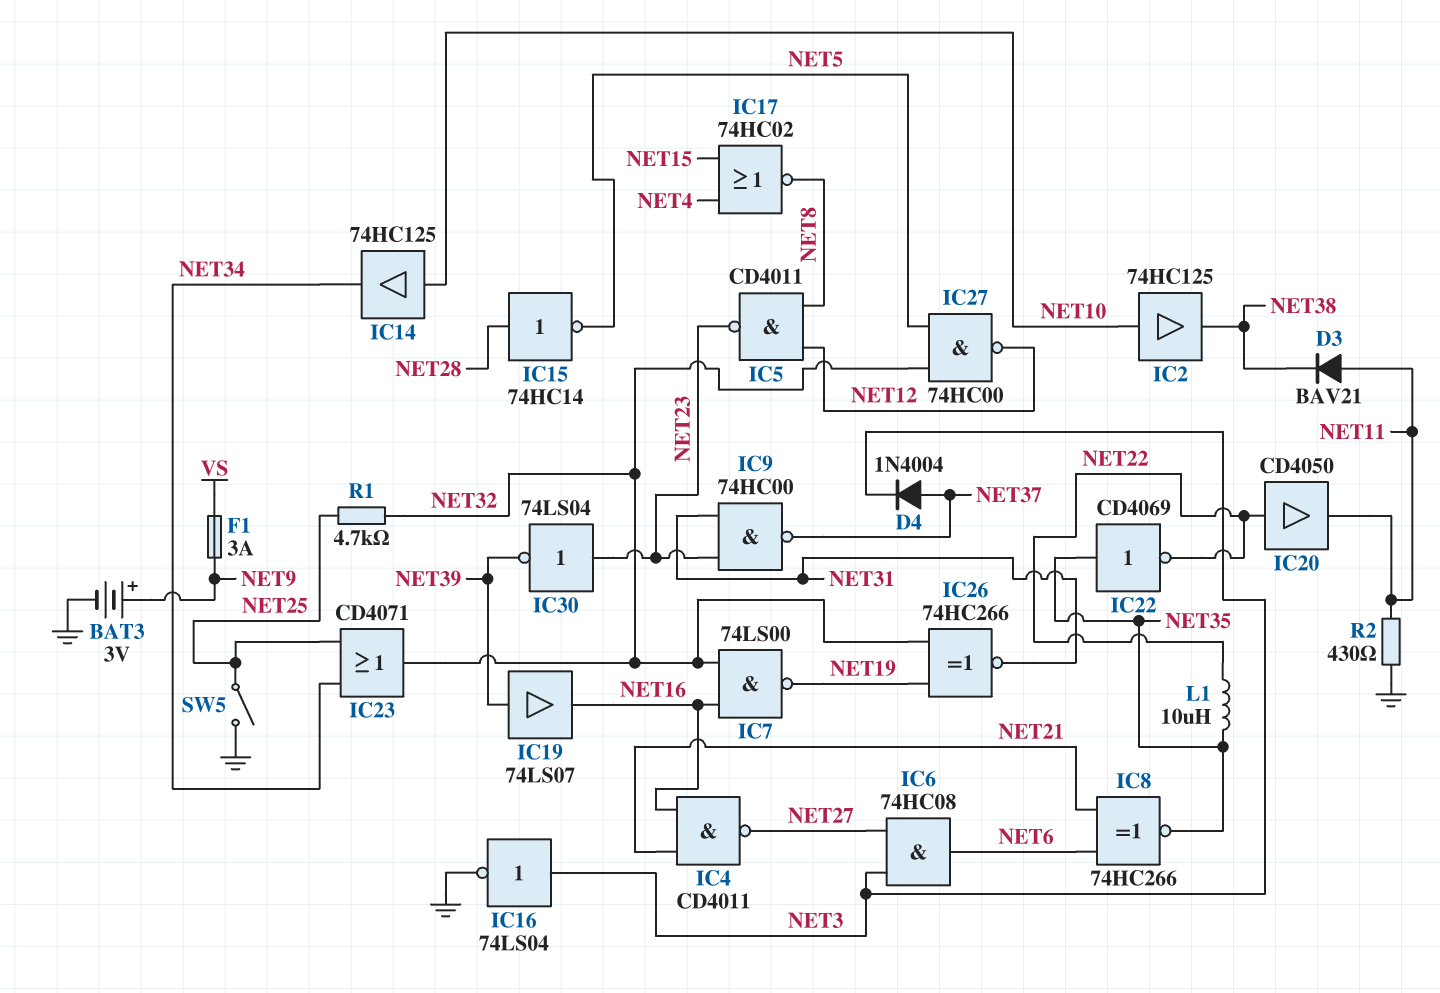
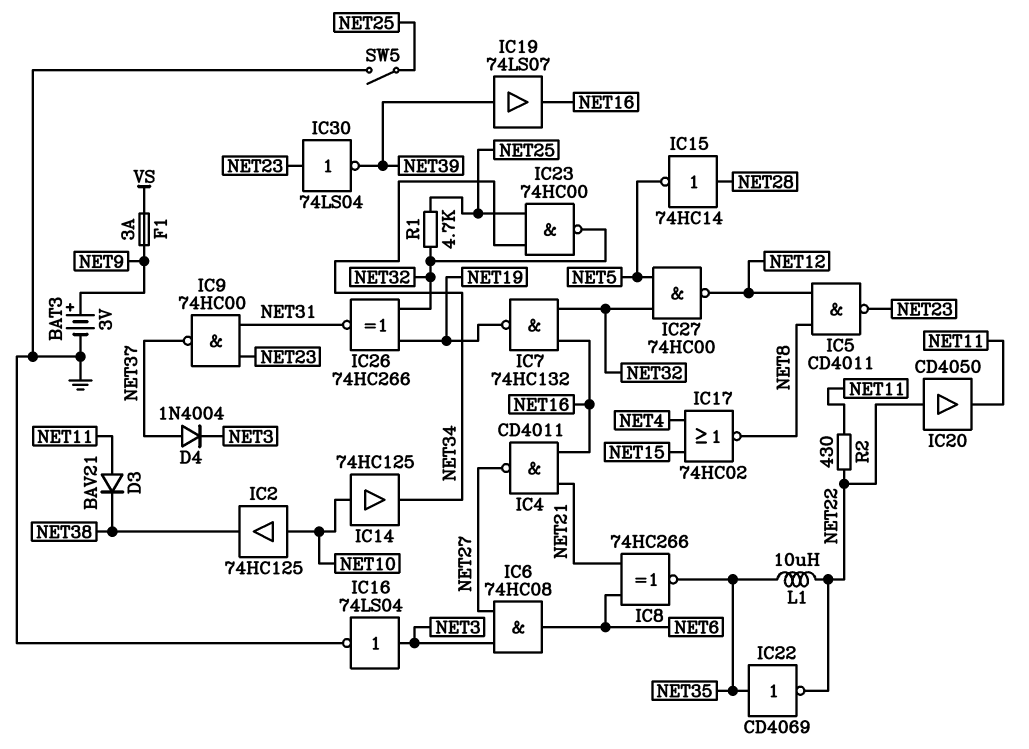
IC7: NAND 74LS00 (in NET16, in NET32, out NET19) -> NAND 74HC132 (in NET16, in NET32, out NET19)
IC23: OR CD4071 (in NET25, in NET34, out NET32) -> NAND 74HC00 (in NET25, in NET34, out NET32)
R2: 430 (GND, NET11) -> 430 (NET11, NET22)

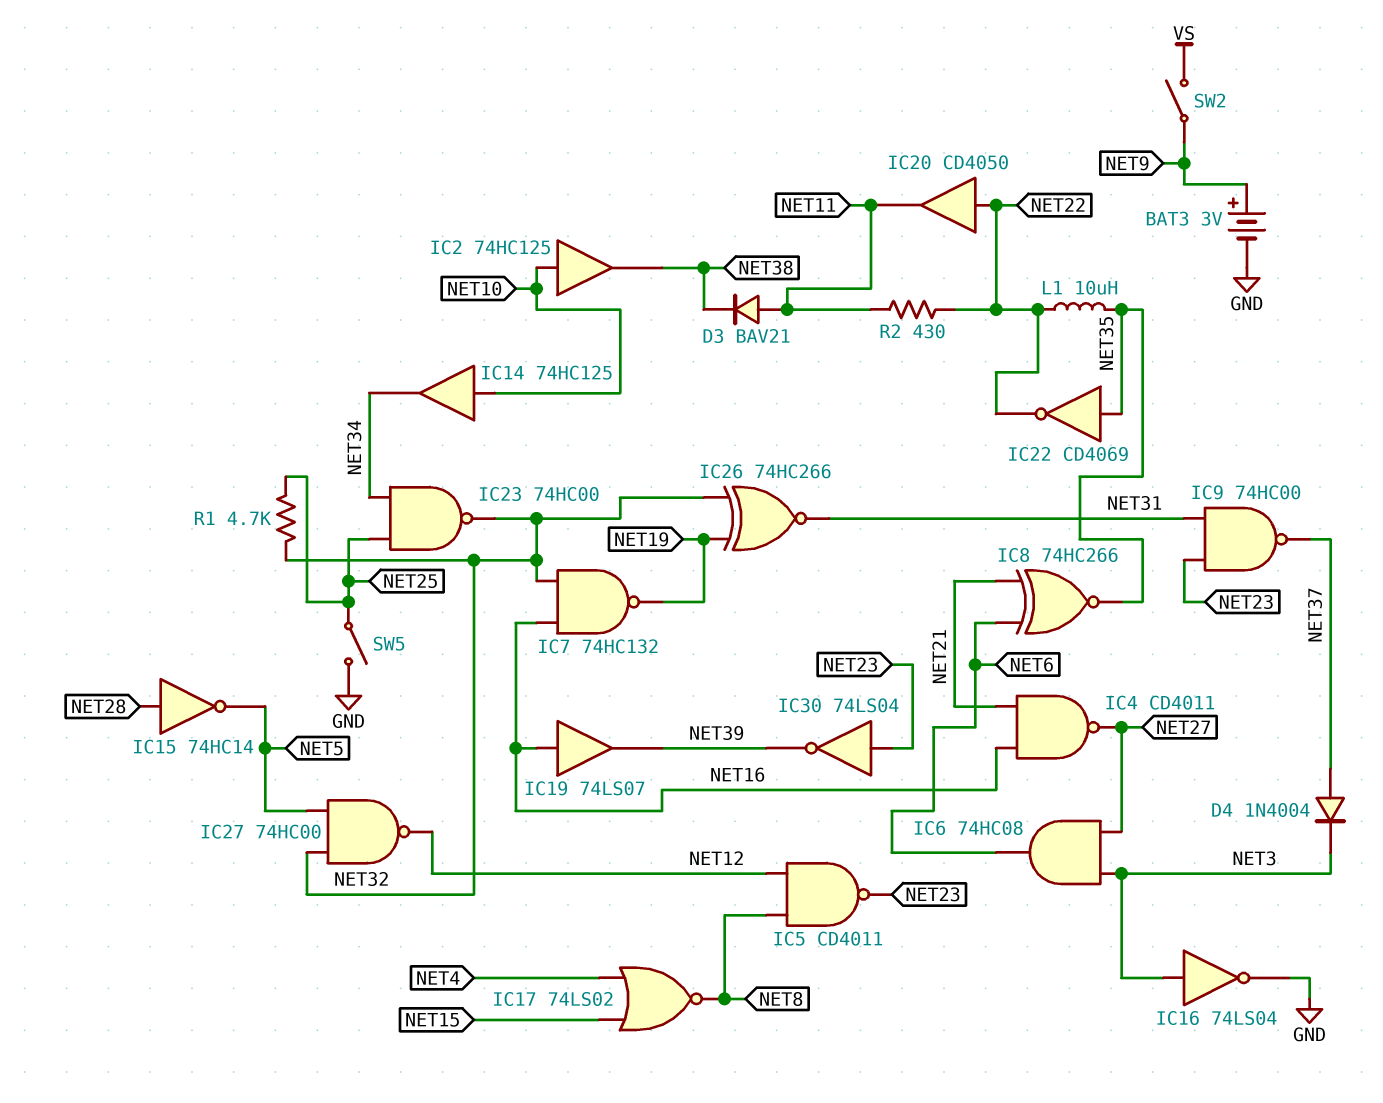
F1: 3A (NET9, VS) -> none
IC17: NOR 74HC02 (in NET4, in NET15, out NET8) -> NOR 74LS02 (in NET4, in NET15, out NET8)
IC19: buffer 74LS07 (in NET39, out NET16) -> buffer 74LS07 (in NET16, out NET39)
SW2: none -> switch (NET9, VS)

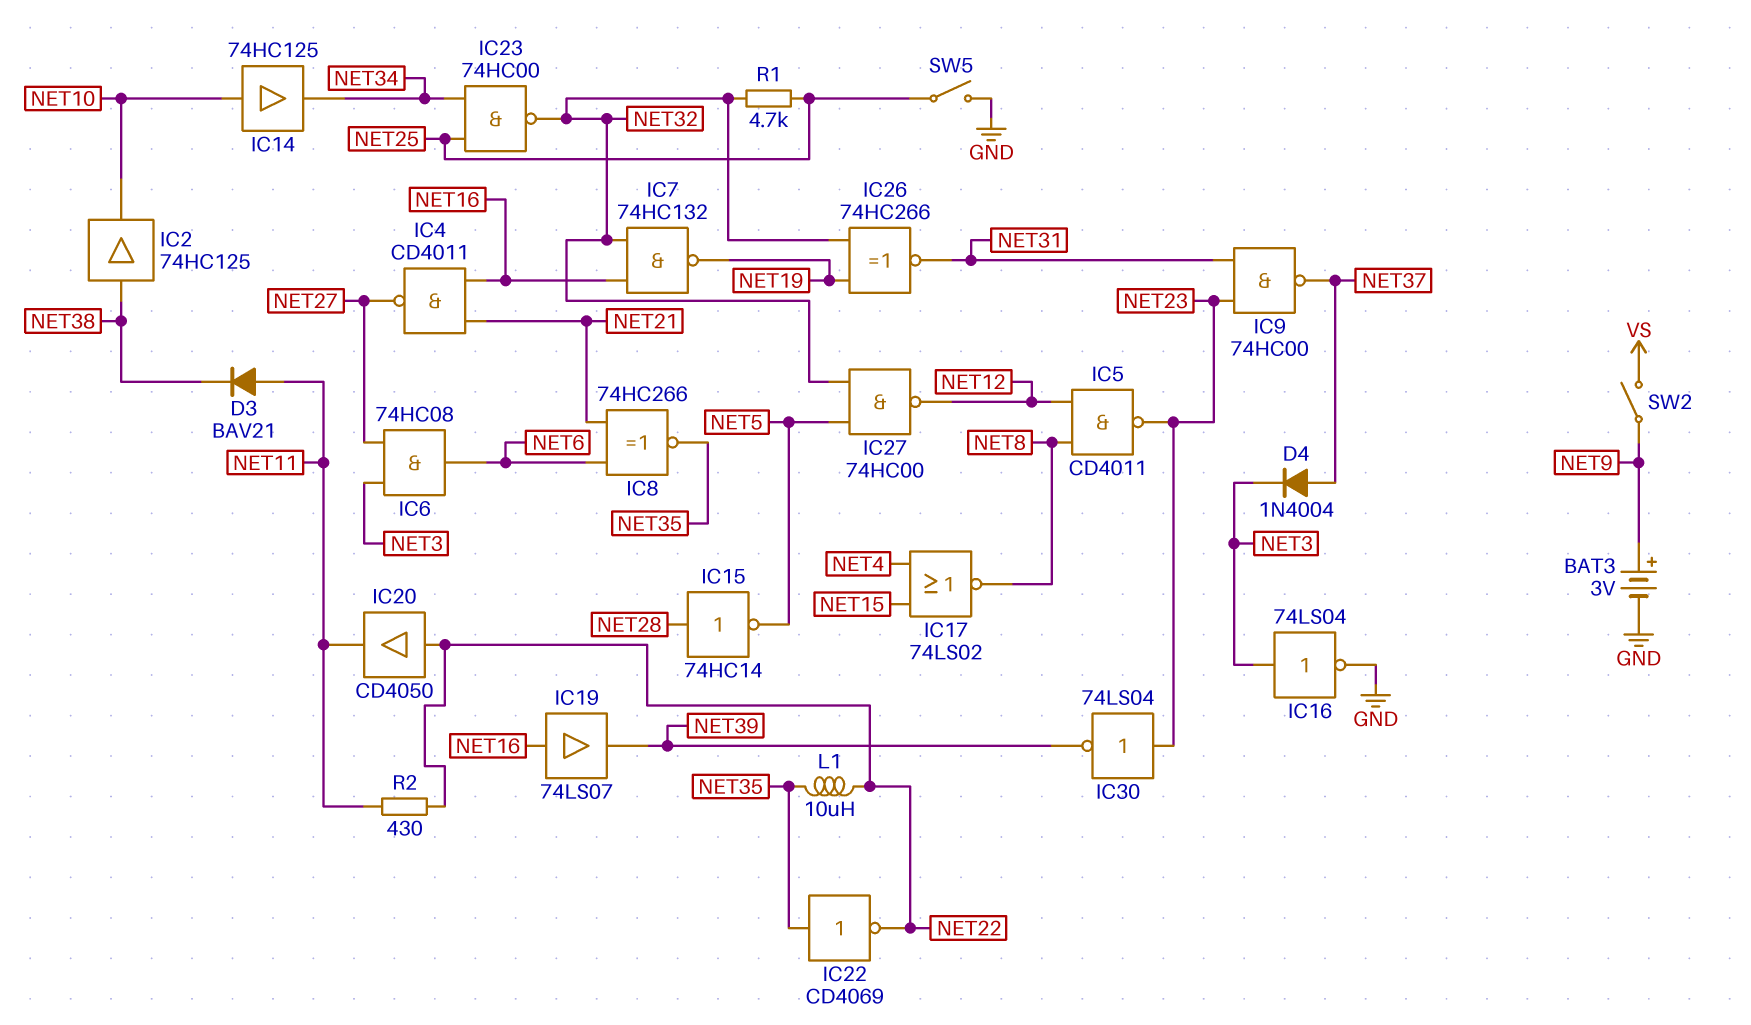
IC2: buffer 74HC125 (in NET10, out NET38) -> buffer 74HC125 (in NET38, out NET10)

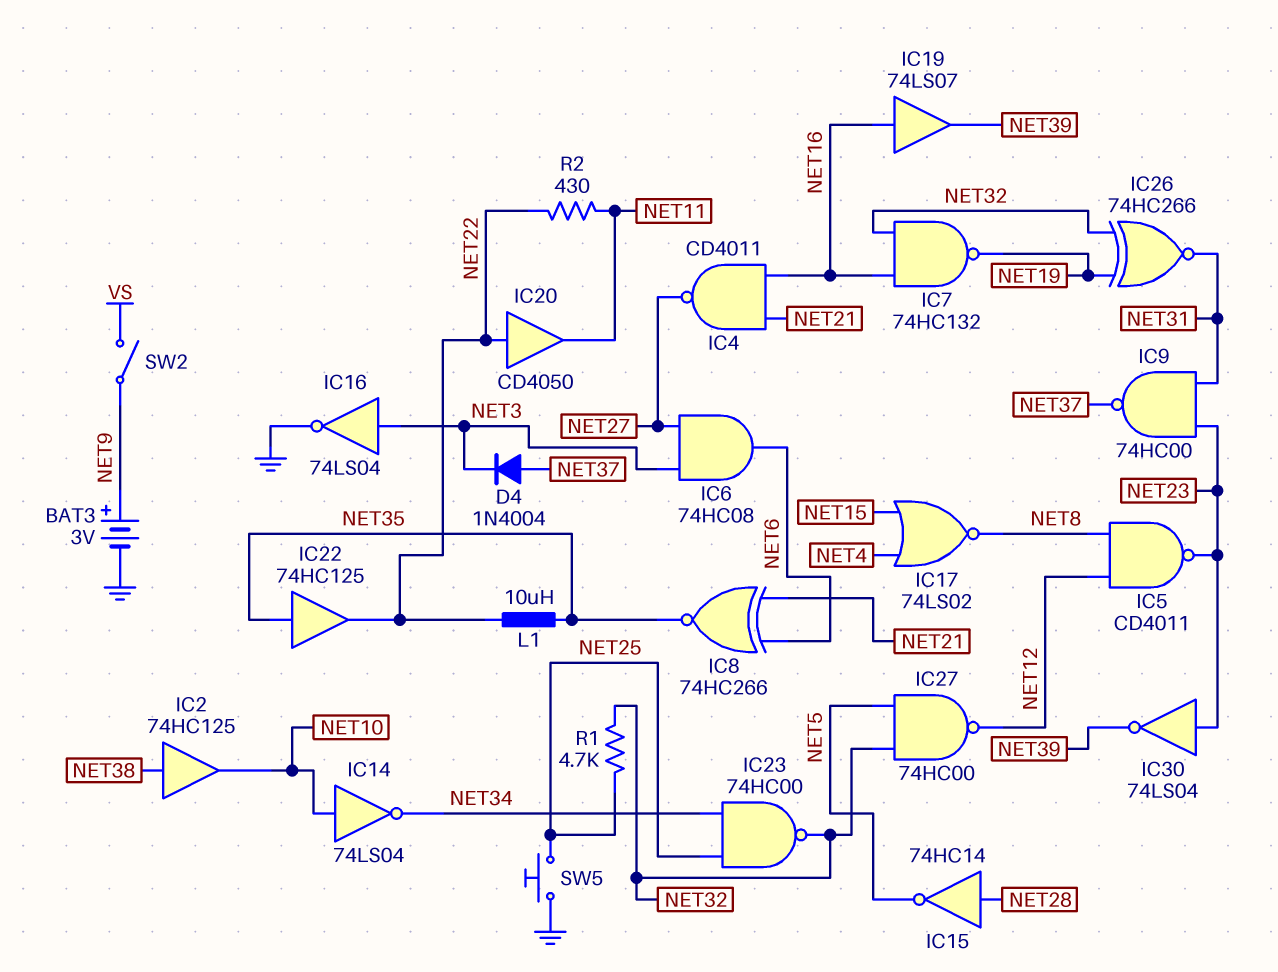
D3: diode BAV21 (A NET11, K NET38) -> none
IC14: buffer 74HC125 (in NET10, out NET34) -> NOT 74LS04 (in NET10, out NET34)
IC22: NOT CD4069 (in NET35, out NET22) -> buffer 74HC125 (in NET35, out NET22)
SW5: switch (GND, NET25) -> button (GND, NET25)

